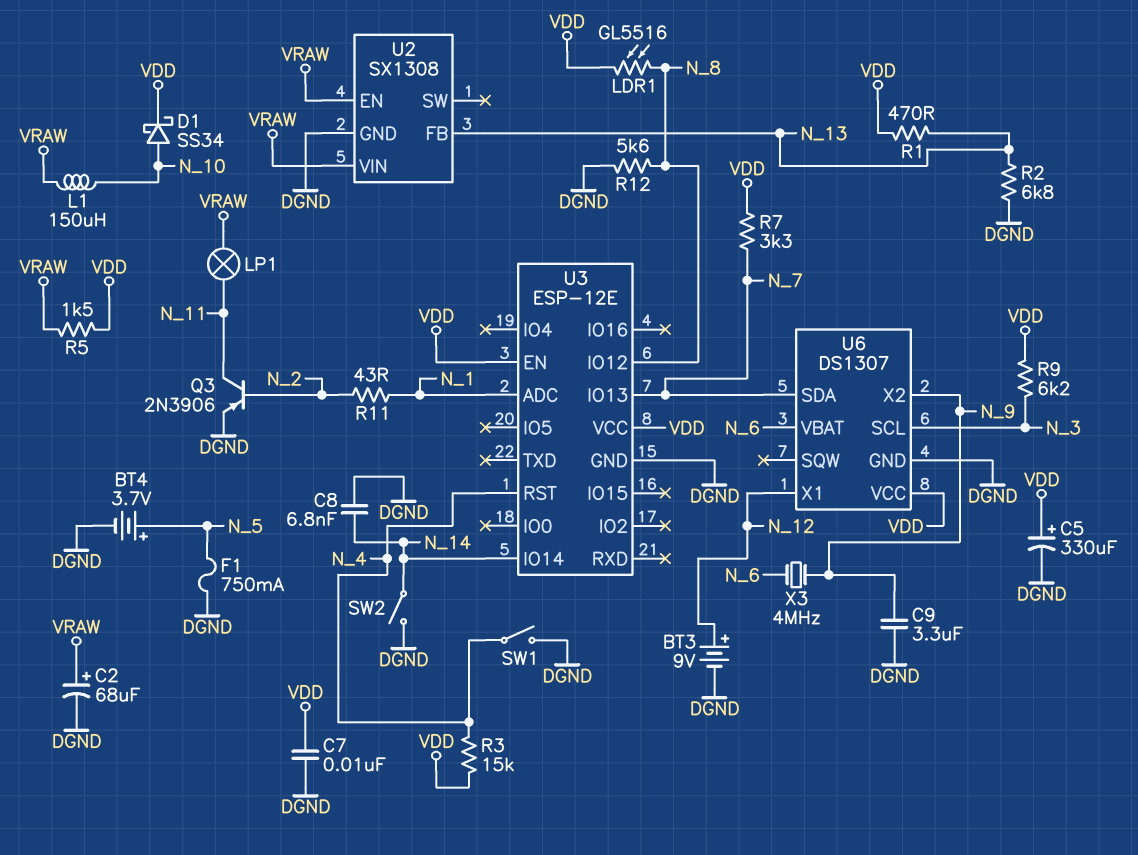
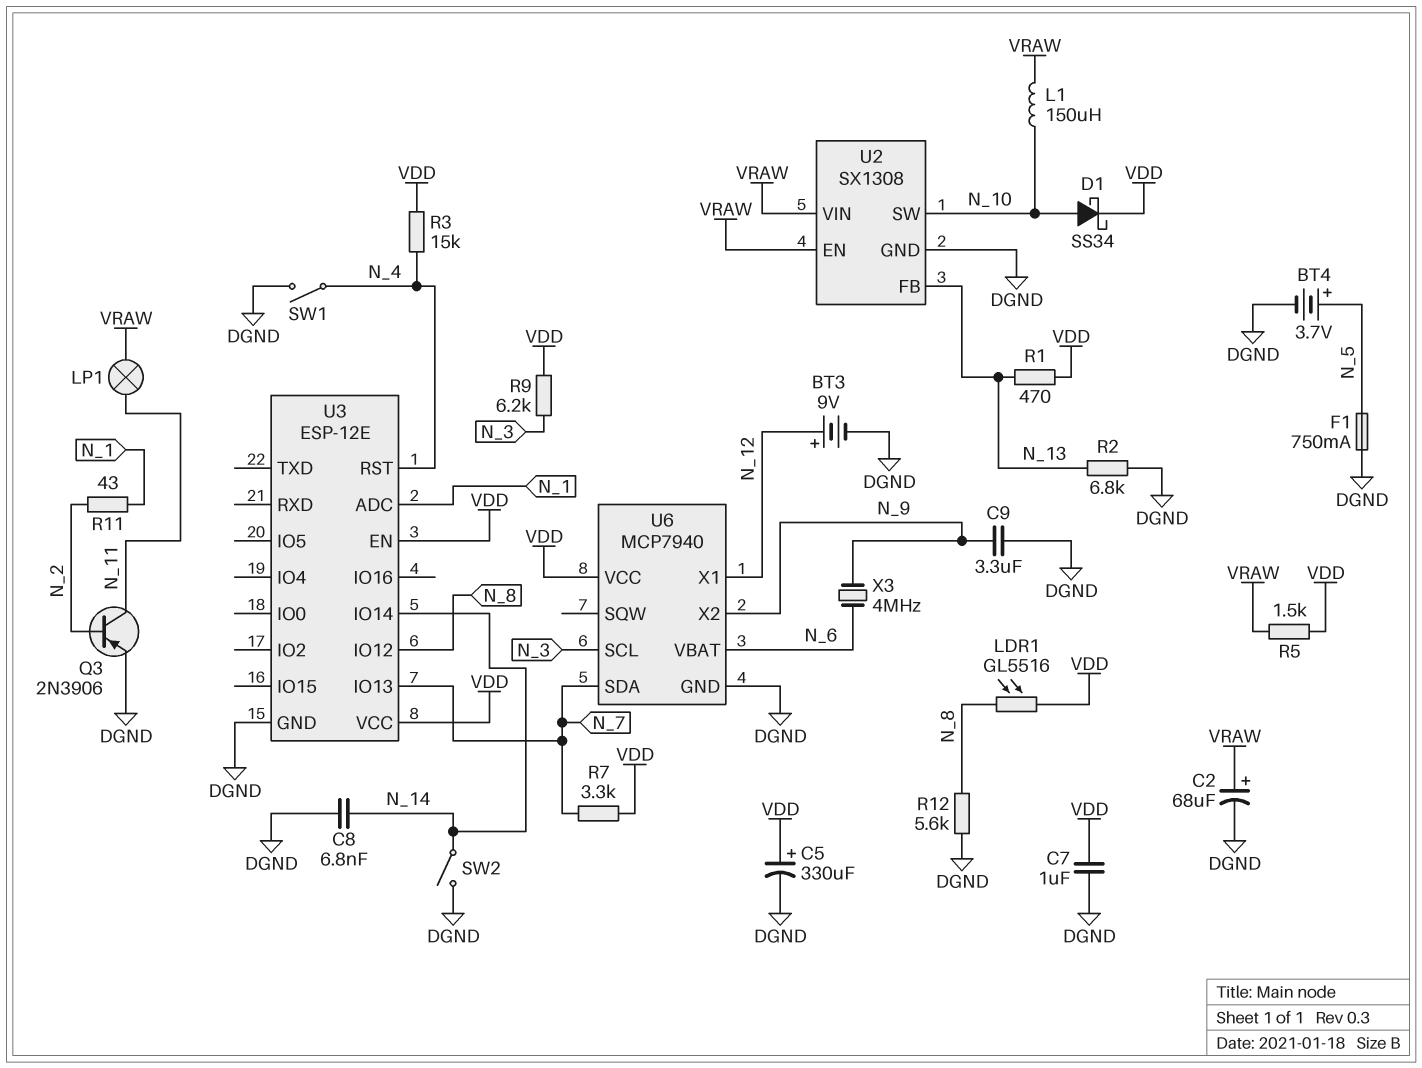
C7: 10nF (DGND, VDD) -> 1uF (DGND, VDD)
U2 pin SW: none -> N_10
U6: DS1307 -> MCP7940

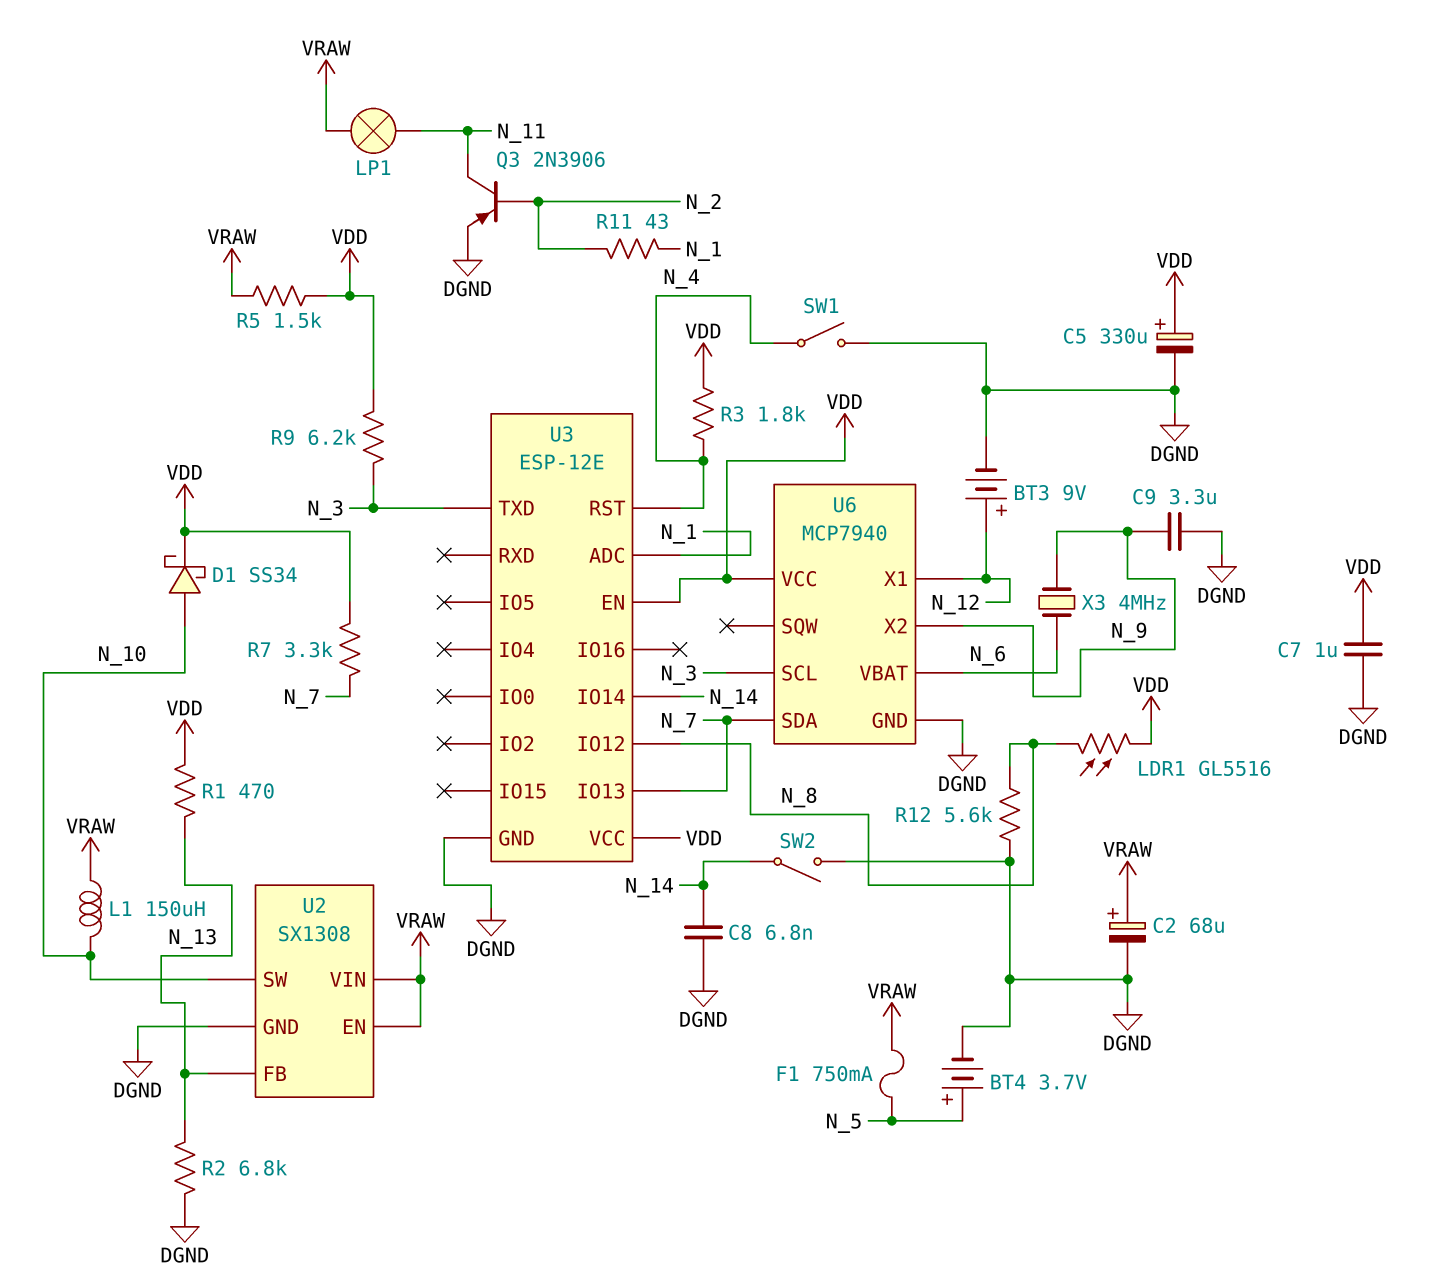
F1: 750mA (DGND, N_5) -> 750mA (N_5, VRAW)
R3: 15k (N_4, VDD) -> 1.8k (N_4, VDD)
U3 pin TXD: none -> N_3

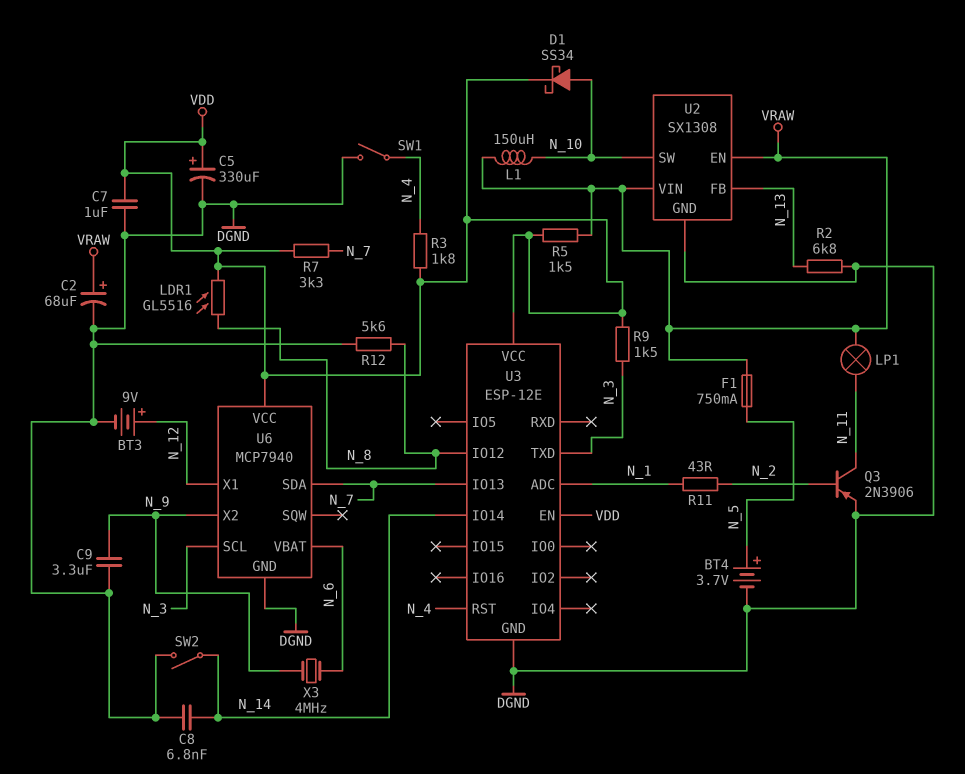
R1: 470 (N_13, VDD) -> none
R9: 6.2k (N_3, VDD) -> 1.5k (N_3, VDD)

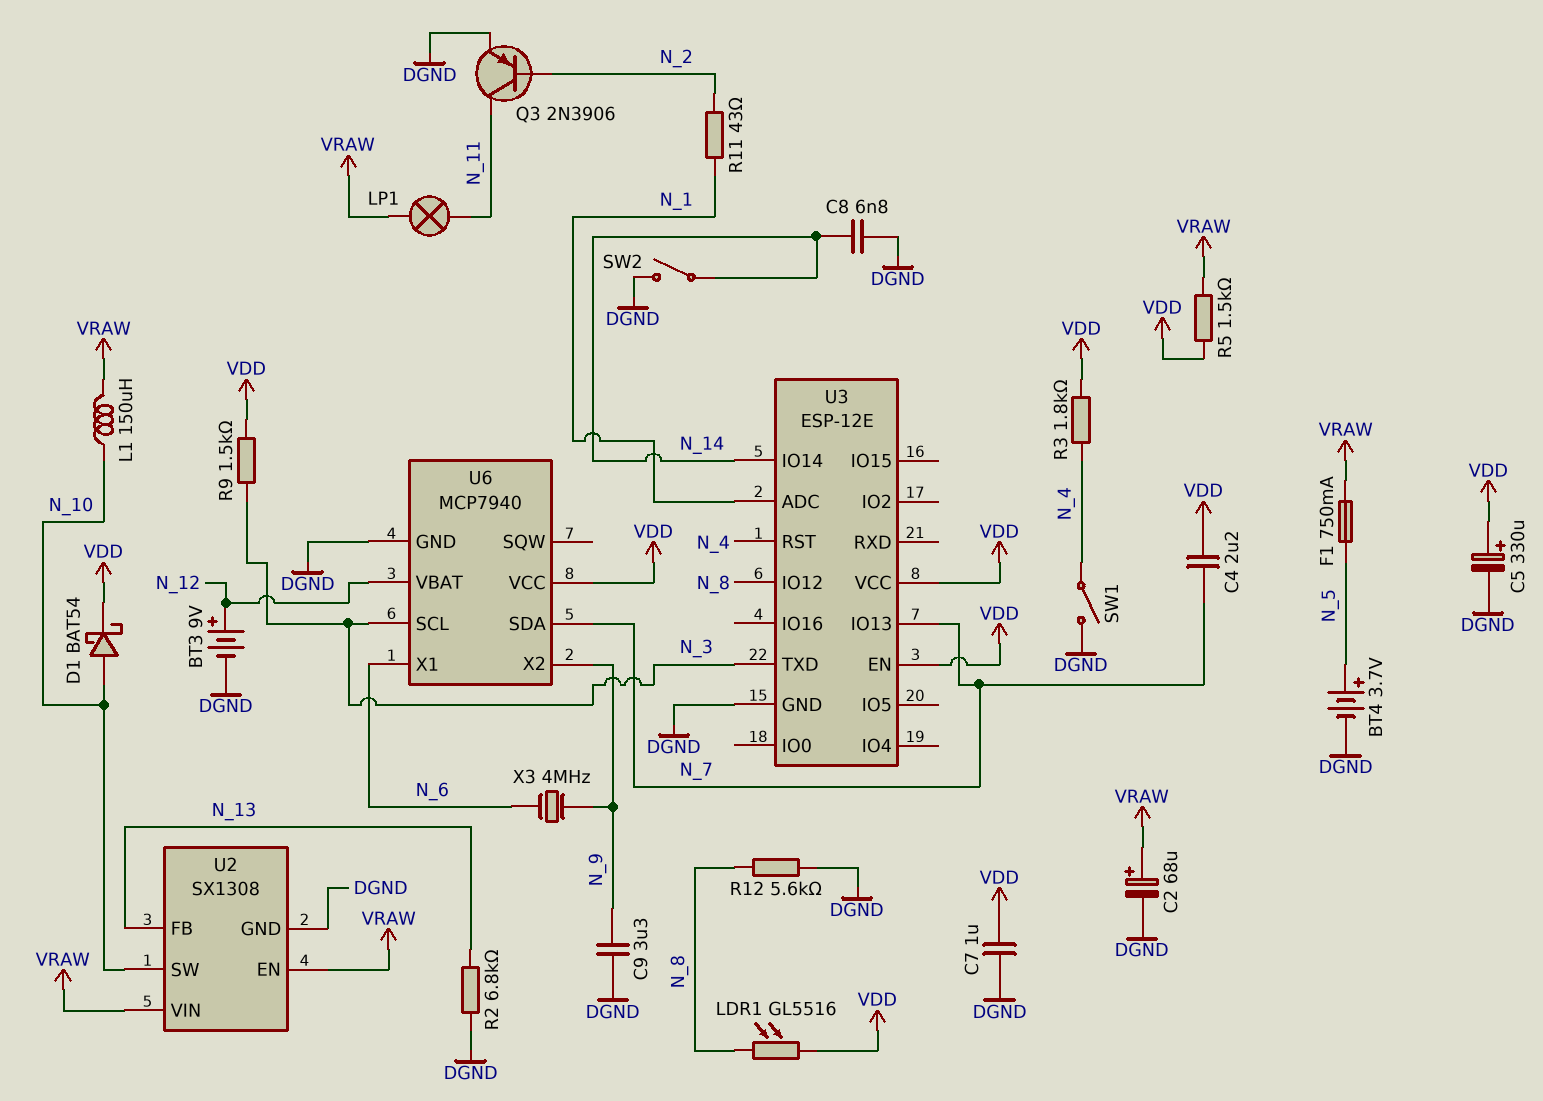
C4: none -> 2.2uF (N_7, VDD)
D1: schottky SS34 (A N_10, K VDD) -> schottky BAT54 (A N_10, K VDD)
R7: 3.3k (N_7, VDD) -> none
U6 pin VBAT: N_6 -> N_12
U6 pin X1: N_12 -> N_6

